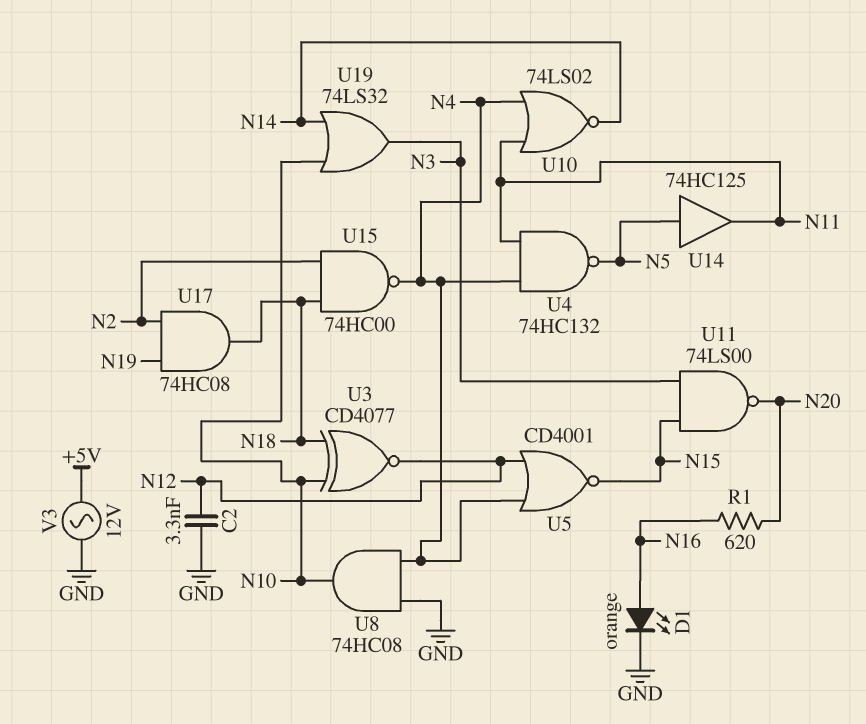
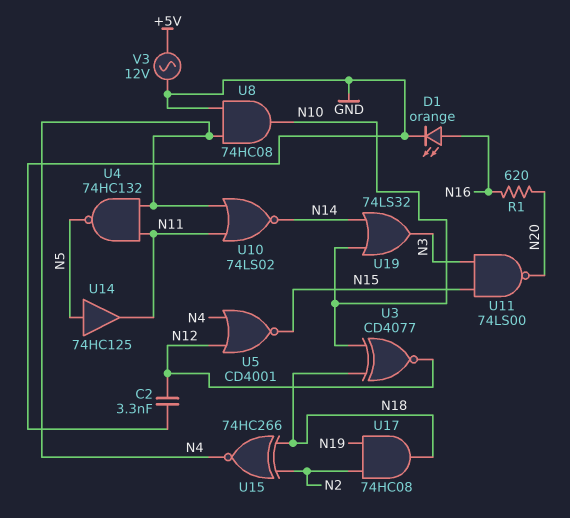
U15: NAND 74HC00 (in N2, in N18, out N4) -> XNOR 74HC266 (in N2, in N18, out N4)

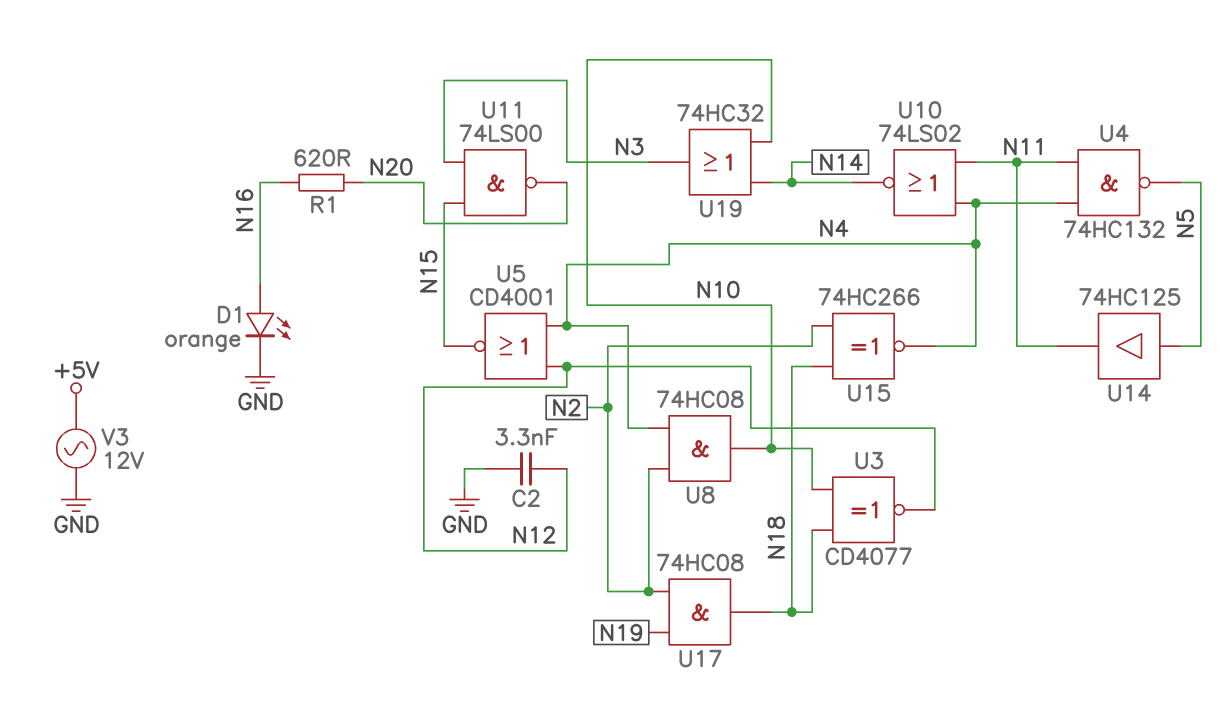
U8: AND 74HC08 (in GND, in N4, out N10) -> AND 74HC08 (in N2, in N4, out N10)
U19: OR 74LS32 (in N10, in N14, out N3) -> OR 74HC32 (in N10, in N14, out N3)

